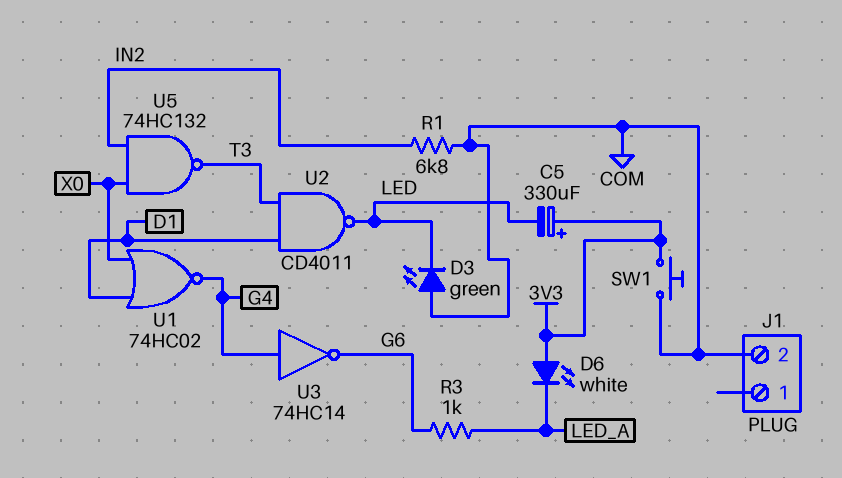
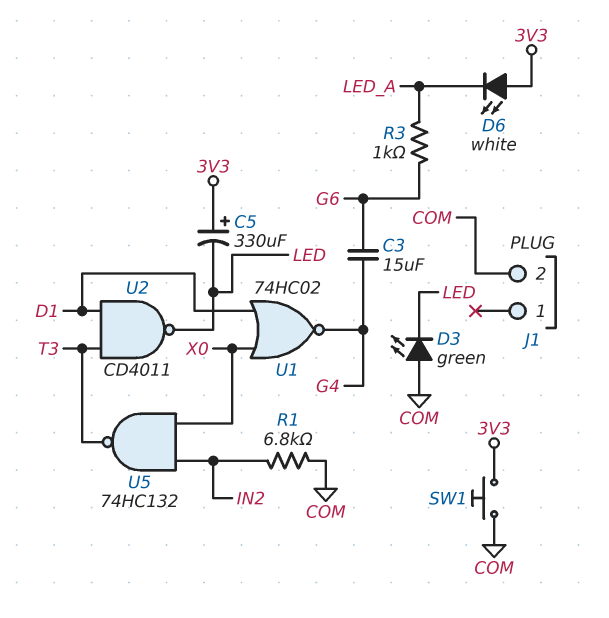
C3: none -> 15uF (G4, G6)
U3: NOT 74HC14 (in G4, out G6) -> none

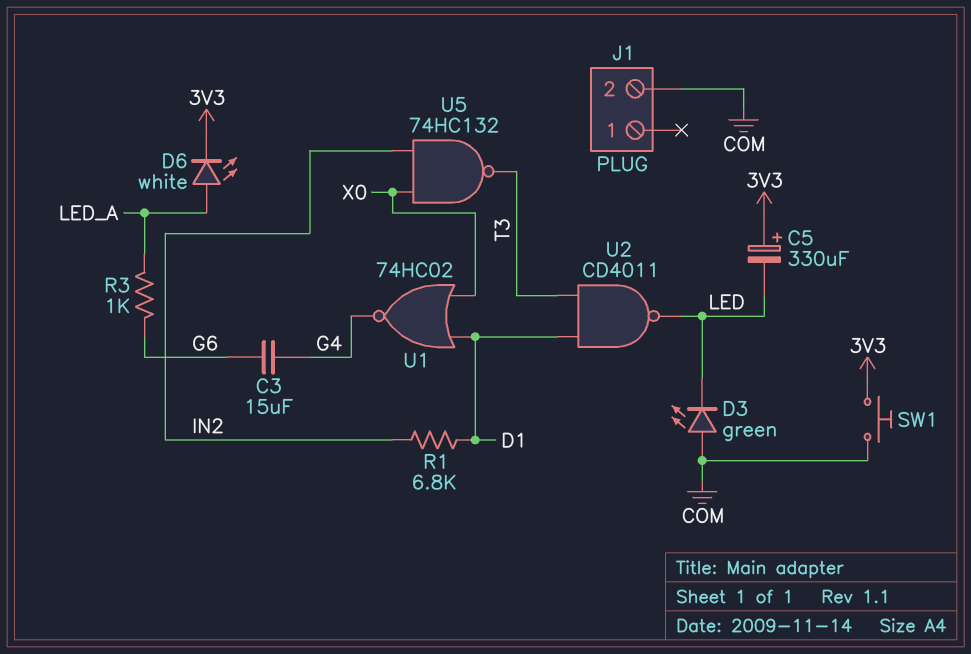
D6: LED white (A 3V3, K LED_A) -> LED white (A LED_A, K 3V3)
R1: 6.8k (COM, IN2) -> 6.8k (D1, IN2)

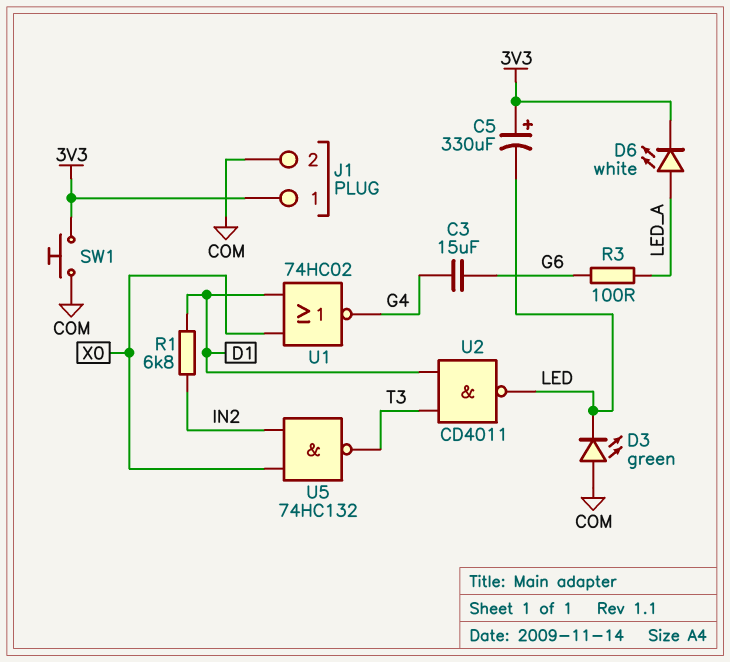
J1 pin 1: none -> 3V3
R3: 1k (G6, LED_A) -> 100 (G6, LED_A)

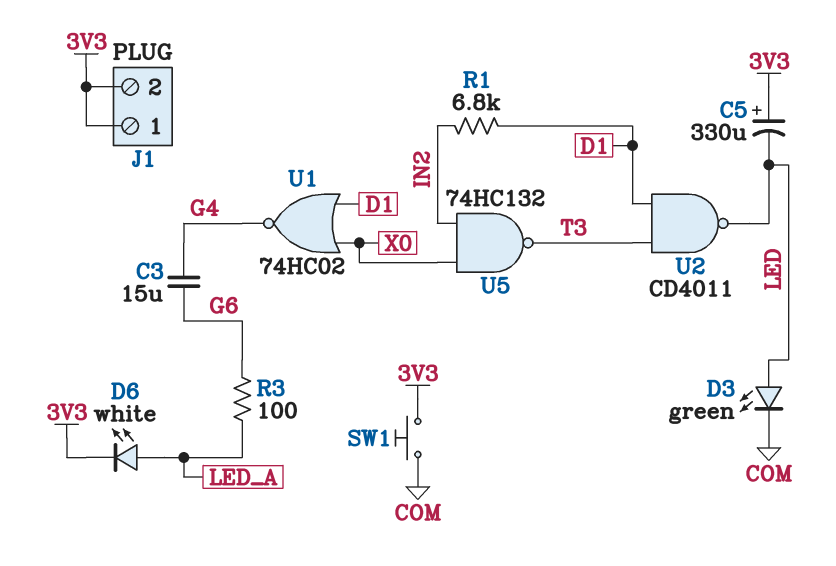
D3: LED green (A COM, K LED) -> LED green (A LED, K COM)
J1 pin 2: COM -> 3V3

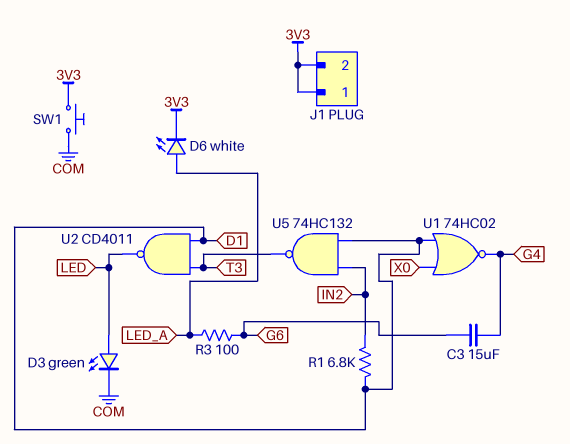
C5: 330uF (plus 3V3, minus LED) -> none
U5: NAND 74HC132 (in IN2, in X0, out T3) -> NAND 74HC132 (in D1, in IN2, out T3)

